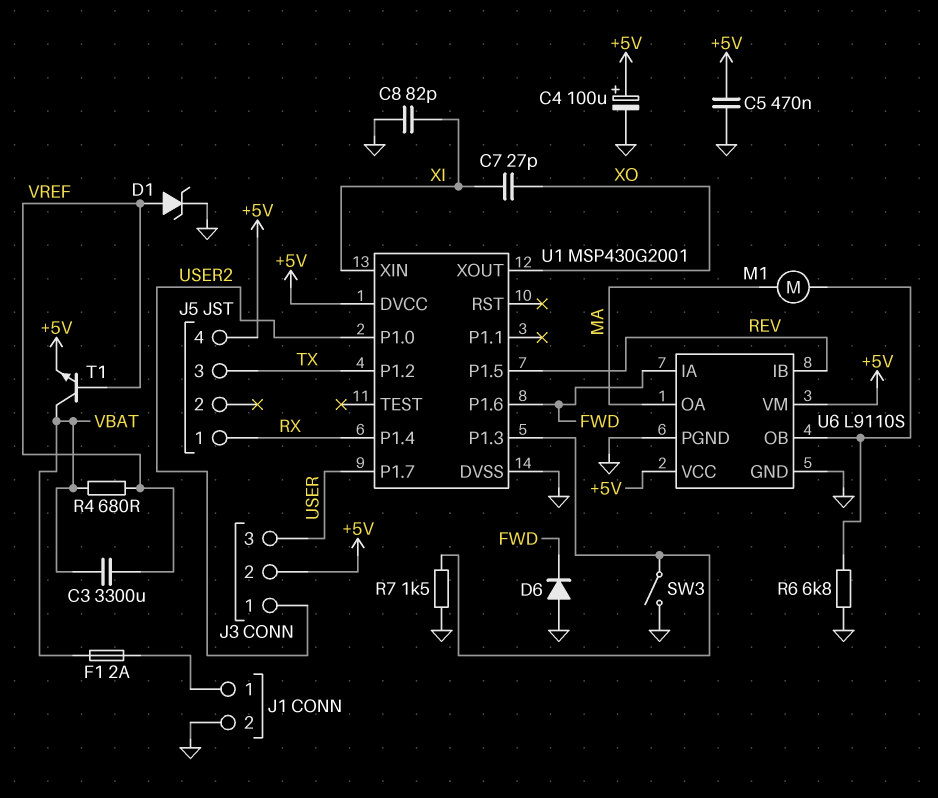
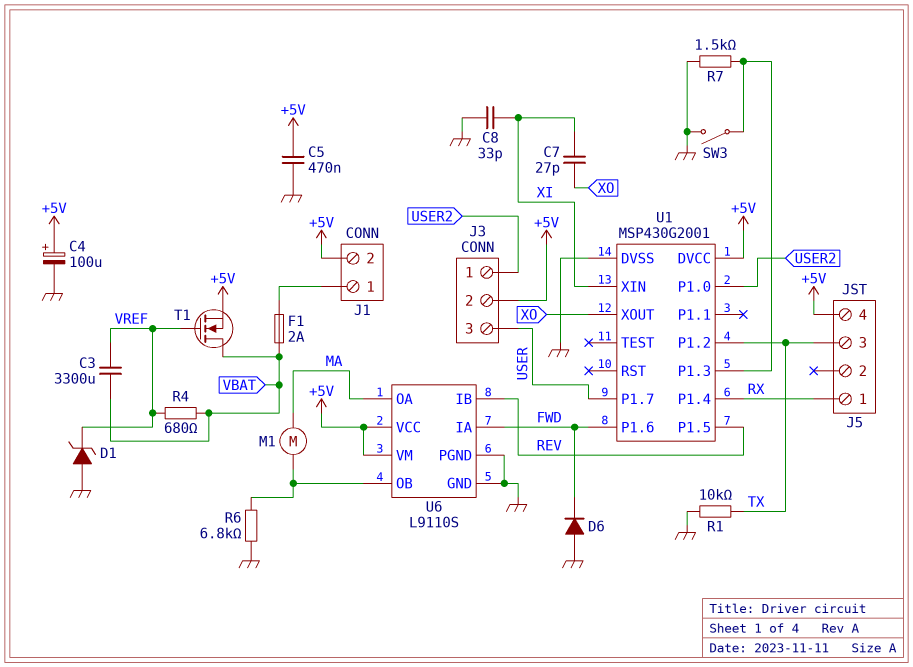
C8: 82pF (GND, XI) -> 33pF (GND, XI)
D1: zener (A VREF, K GND) -> zener (A GND, K VREF)
J1 pin 2: GND -> +5V
R1: none -> 10k (GND, TX)
T1: NPN (B VREF, C VBAT, E +5V) -> NMOS (G VREF, D VBAT, S +5V)

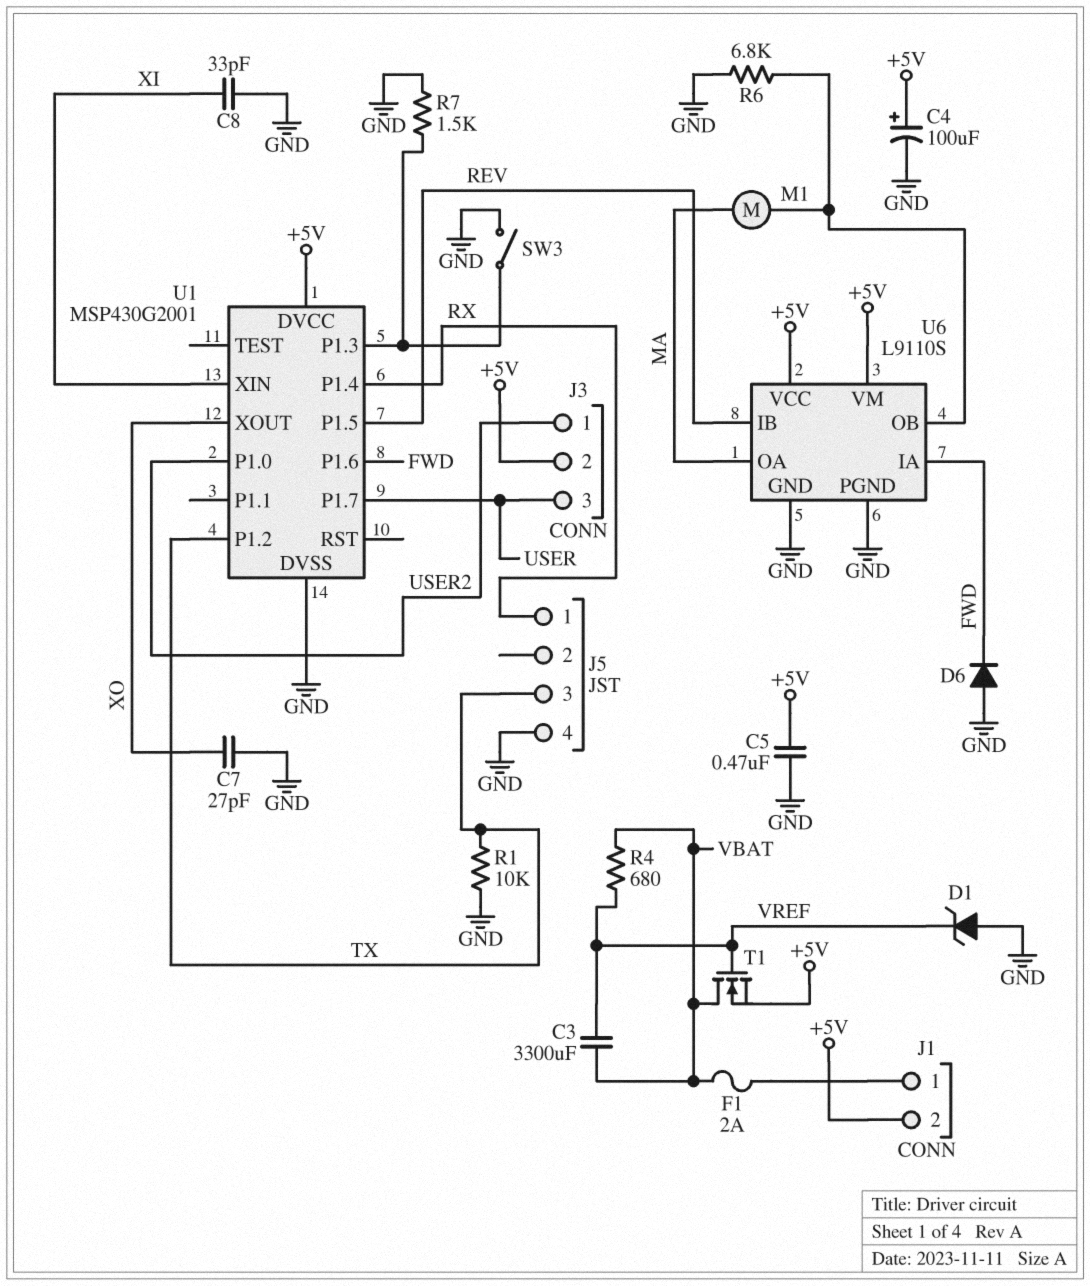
C7: 27pF (XI, XO) -> 27pF (GND, XO)
J5 pin 4: +5V -> GND

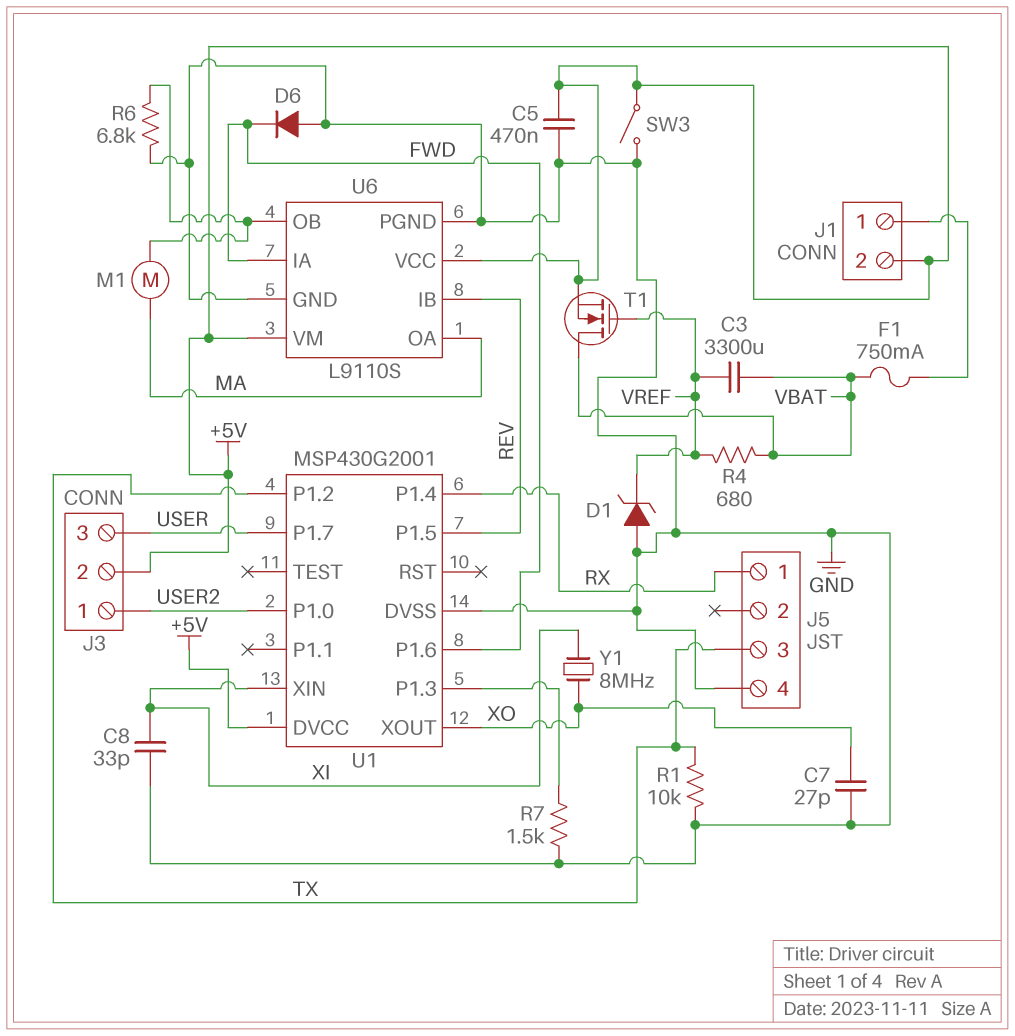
C4: 100uF (plus +5V, minus GND) -> none
F1: 2A (J1/1, VBAT) -> 750mA (J1/1, VBAT)
SW3: switch (GND, U1/P1.3) -> switch (+5V, GND)
Y1: none -> 8MHz (XI, XO)

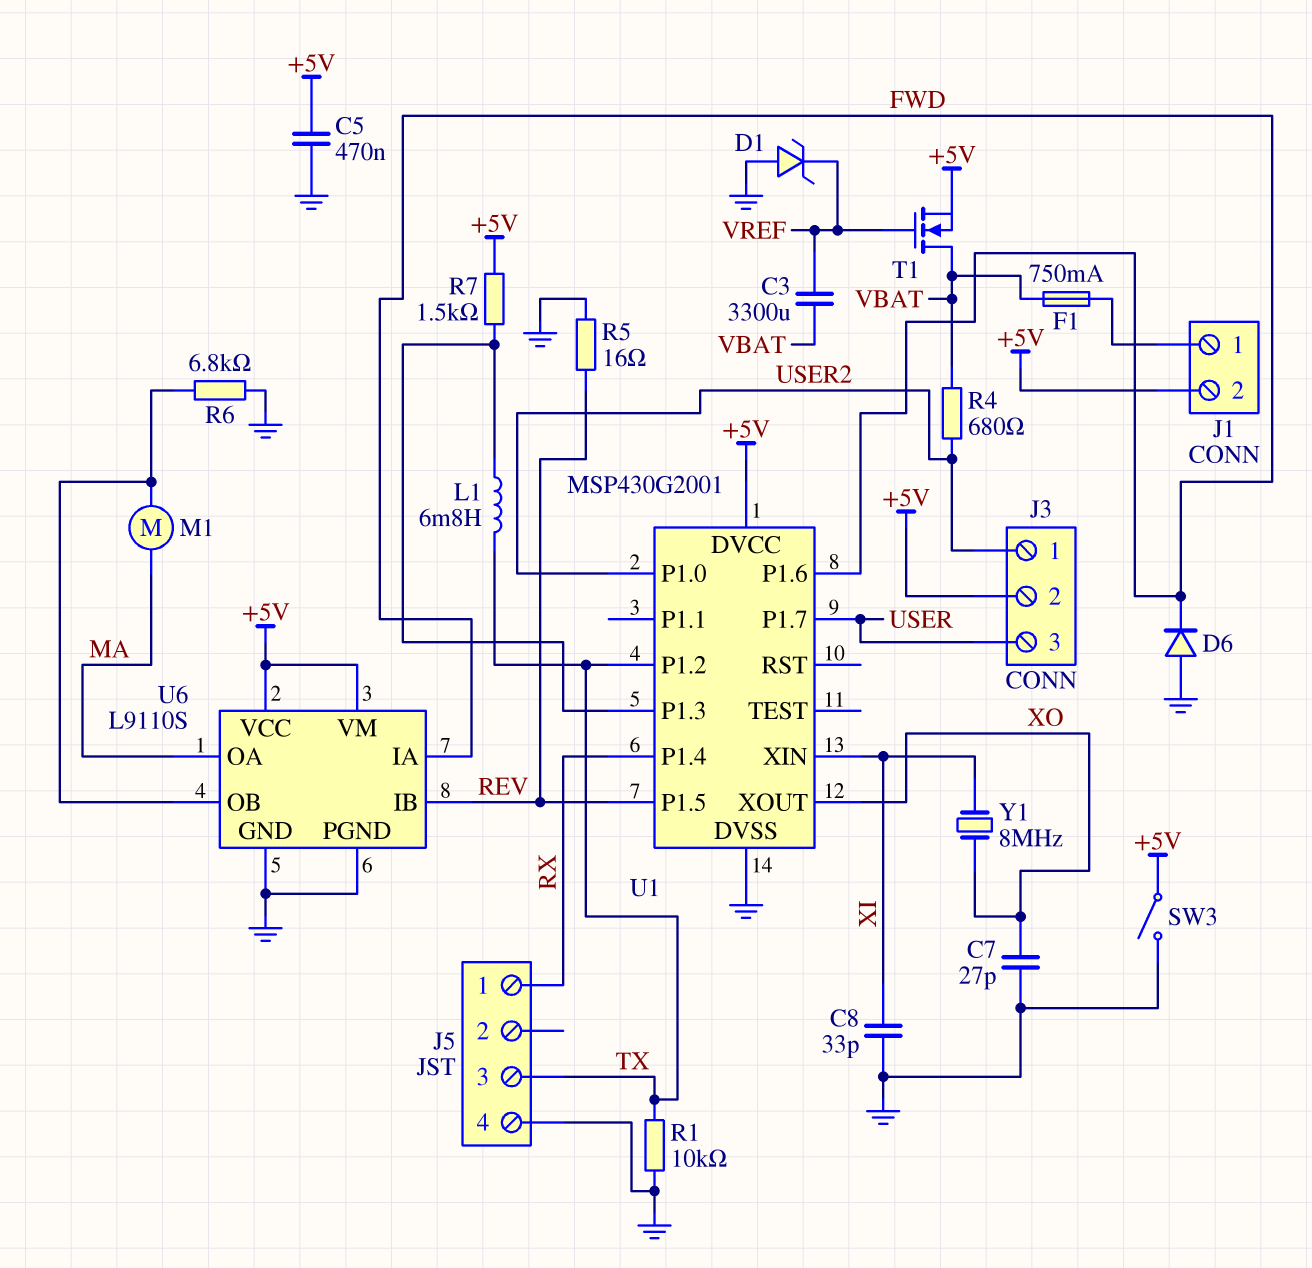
L1: none -> 6.8mH (TX, U1/P1.3)
R4: 680 (VBAT, VREF) -> 680 (USER2, VBAT)
R5: none -> 16 (GND, REV)
R7: 1.5k (GND, U1/P1.3) -> 1.5k (+5V, U1/P1.3)

